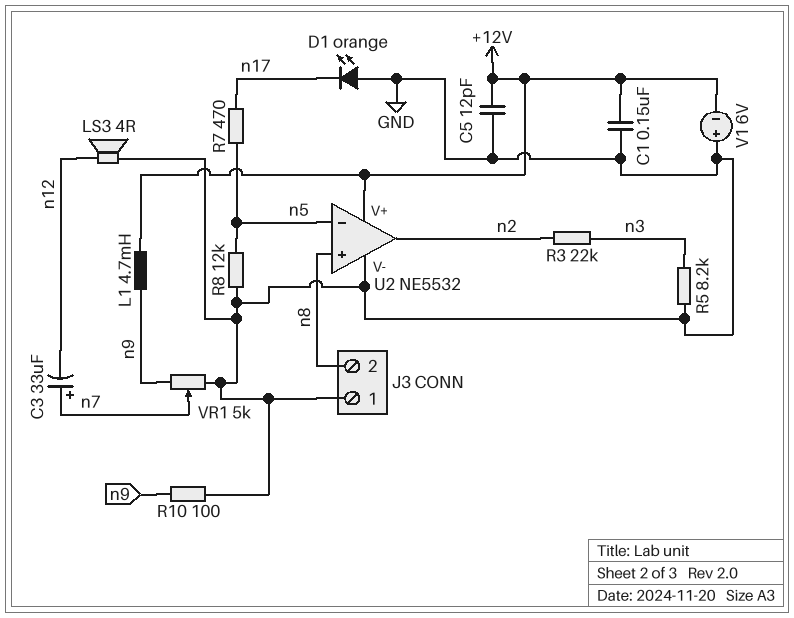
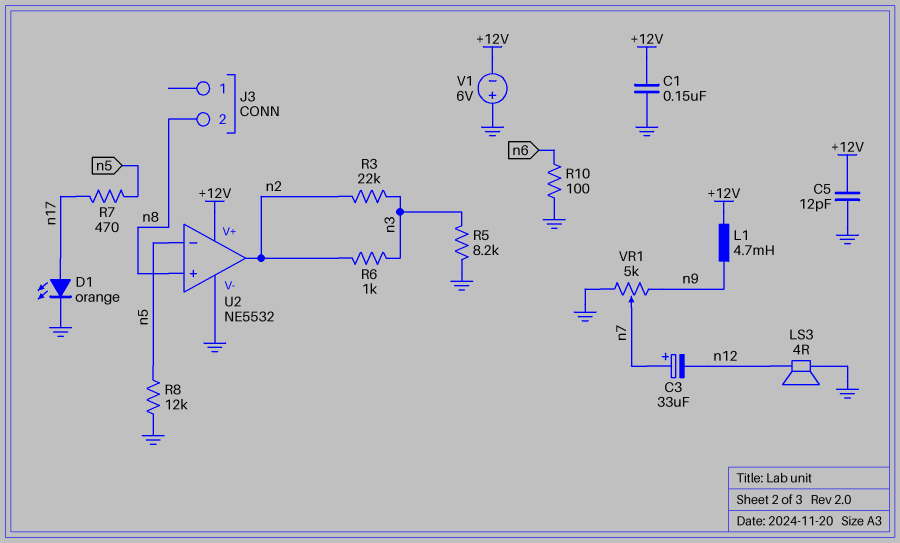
D1: LED orange (A GND, K n17) -> LED orange (A n17, K GND)
J3 pin 1: GND -> none
R6: none -> 1k (n2, n3)
R10: 100 (GND, n9) -> 100 (GND, n6)

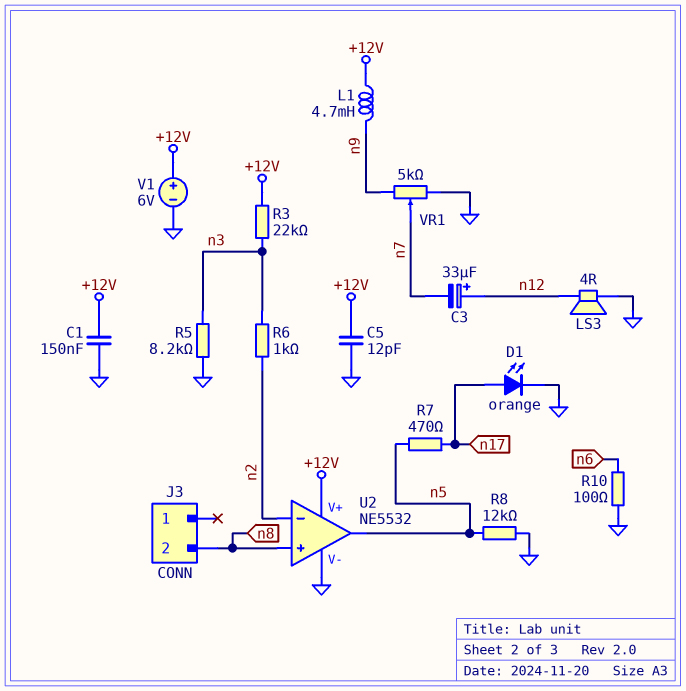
C3: 33uF (plus n7, minus n12) -> 33uF (plus n12, minus n7)
R3: 22k (n2, n3) -> 22k (+12V, n3)
U2 pin in-: n5 -> n2
U2 pin out: n2 -> n5
V1: 6V (plus GND, minus +12V) -> 6V (plus +12V, minus GND)

